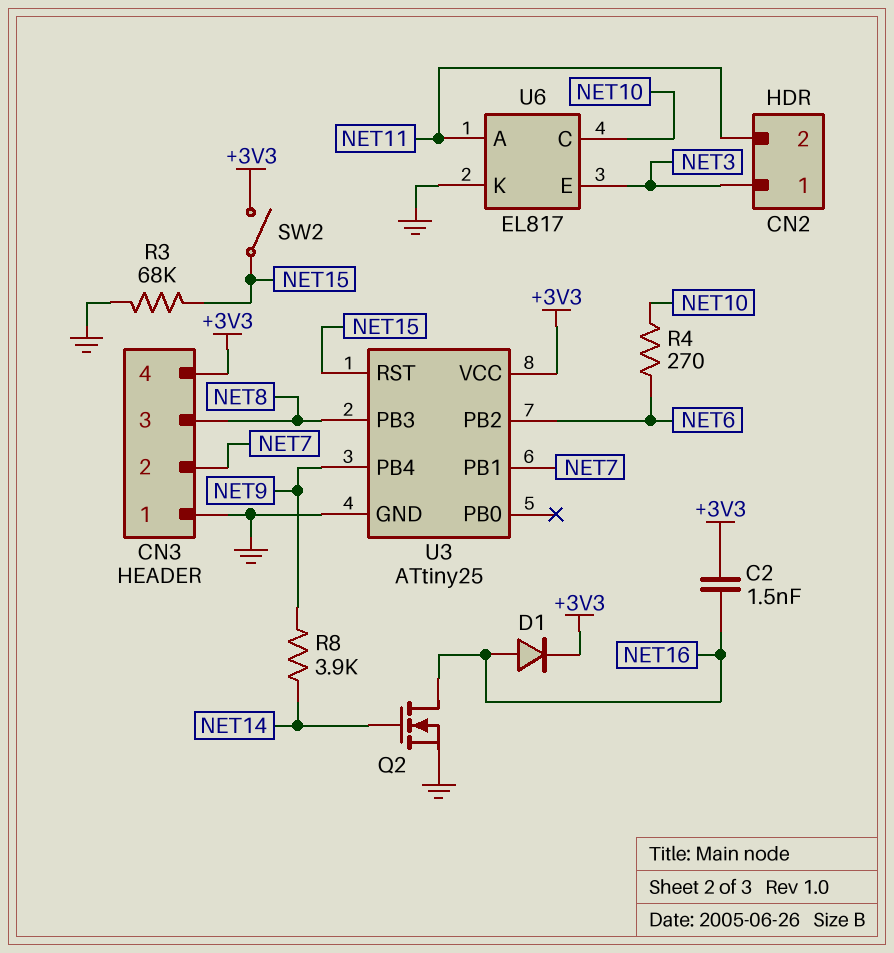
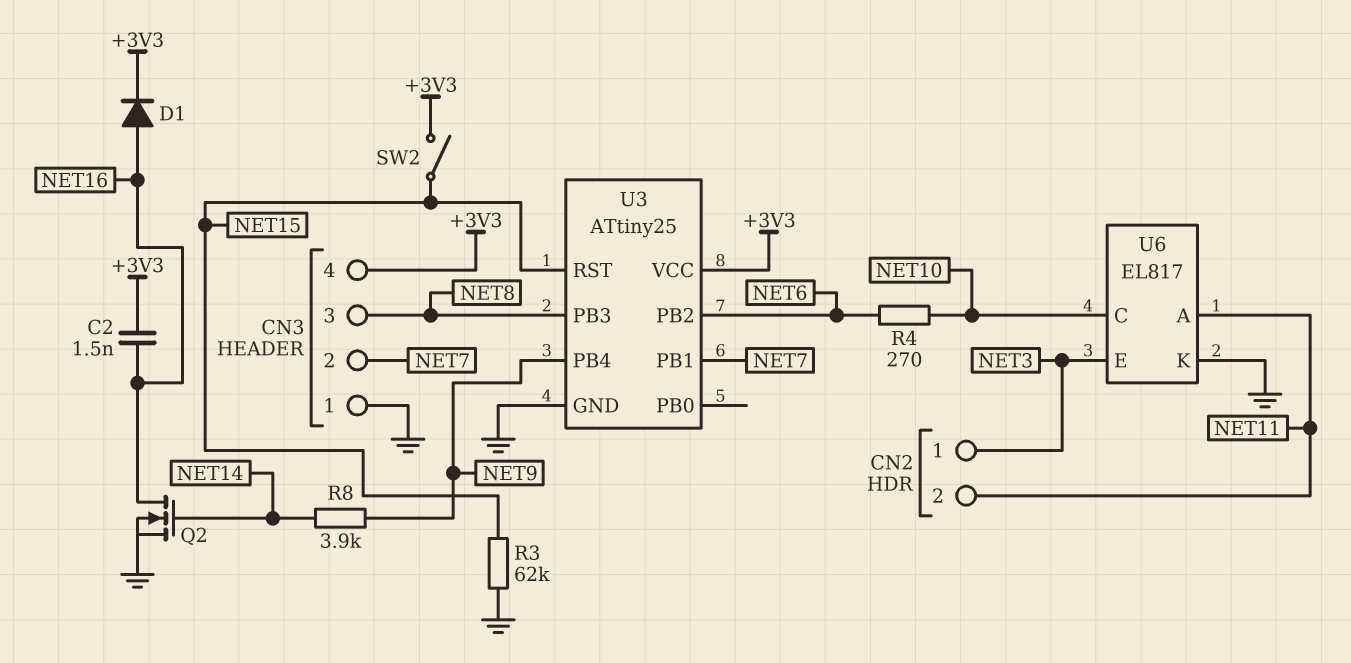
R3: 68k (GND, NET15) -> 62k (GND, NET15)

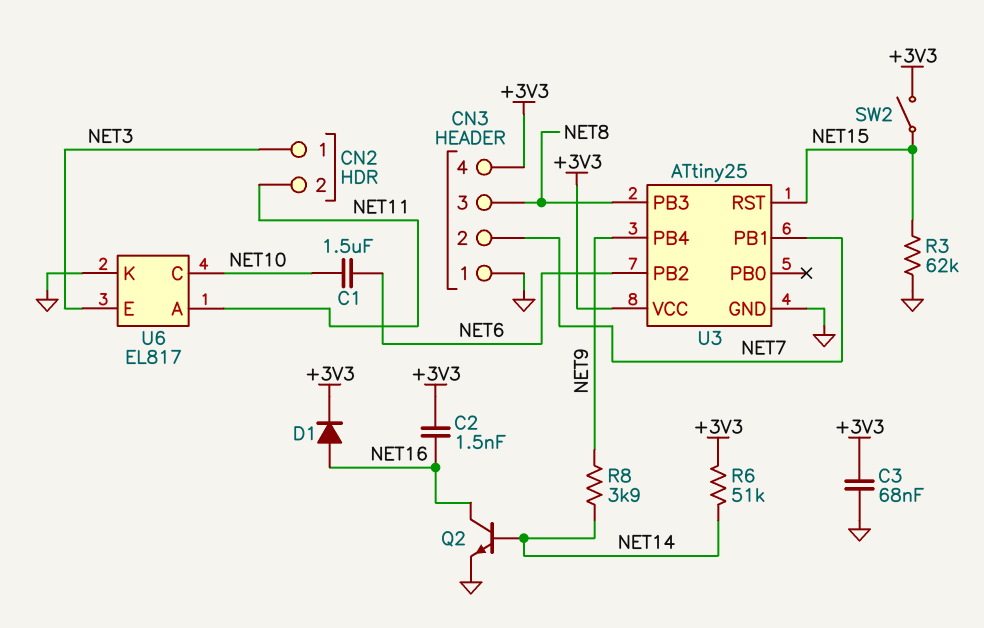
C1: none -> 1.5uF (NET6, NET10)
C3: none -> 68nF (+3V3, GND)
Q2: NMOS (G NET14, D NET16, S GND) -> NPN (B NET14, C NET16, E GND)
R4: 270 (NET6, NET10) -> none
R6: none -> 51k (+3V3, NET14)

